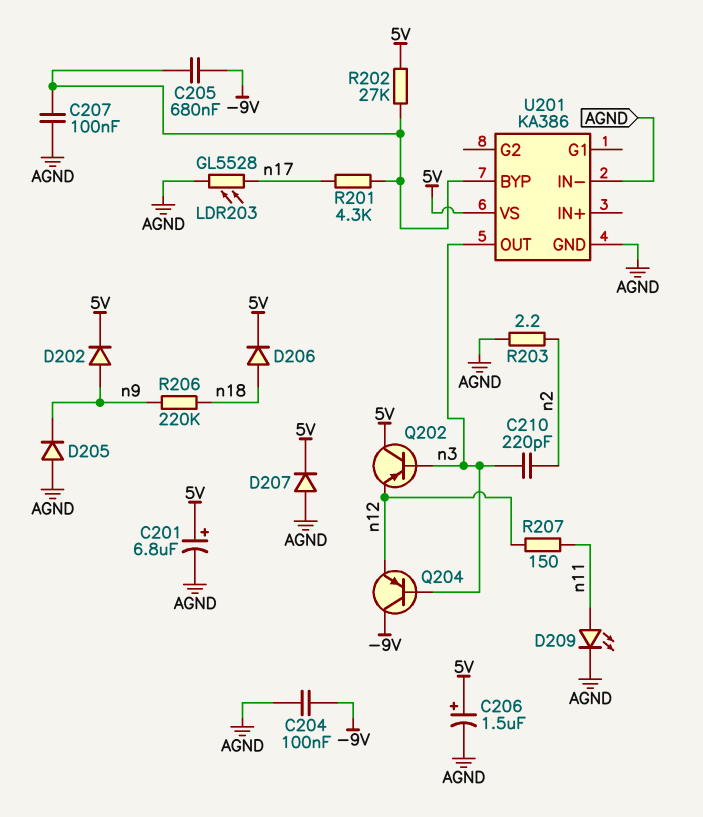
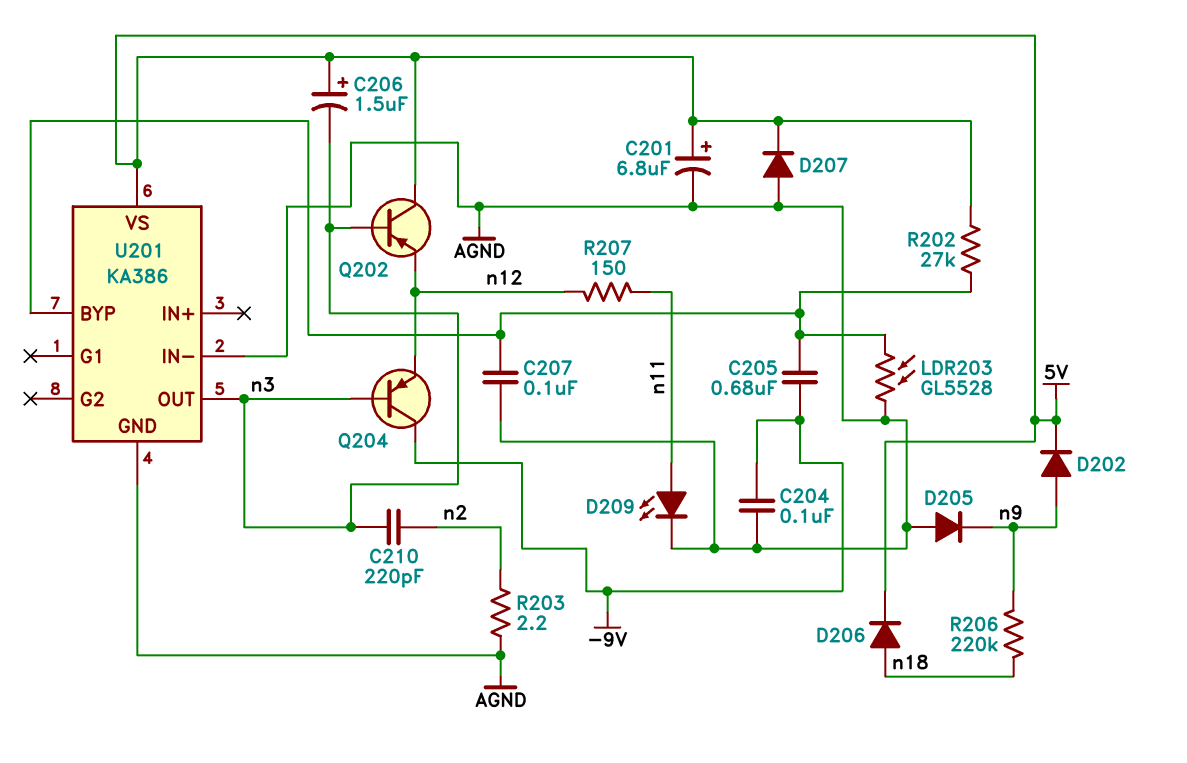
C206: 1.5uF (plus 5V, minus AGND) -> 1.5uF (plus 5V, minus n3)
LDR203: GL5528 (AGND, n17) -> GL5528 (AGND, U201/BYP)
R201: 4.3k (U201/BYP, n17) -> none

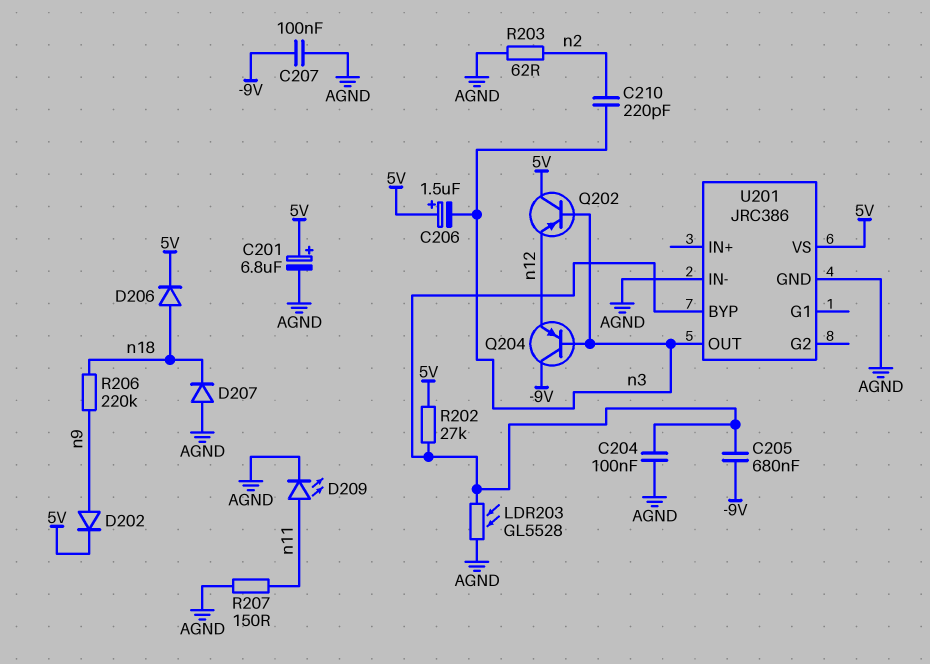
C204: 100nF (-9V, AGND) -> 100nF (AGND, U201/BYP)
C207: 100nF (AGND, U201/BYP) -> 100nF (-9V, AGND)
D205: diode (A AGND, K n9) -> none
D207: diode (A AGND, K 5V) -> diode (A AGND, K n18)
R203: 2.2 (AGND, n2) -> 62 (AGND, n2)
R207: 150 (n11, n12) -> 150 (AGND, n11)
U201: KA386 -> JRC386

